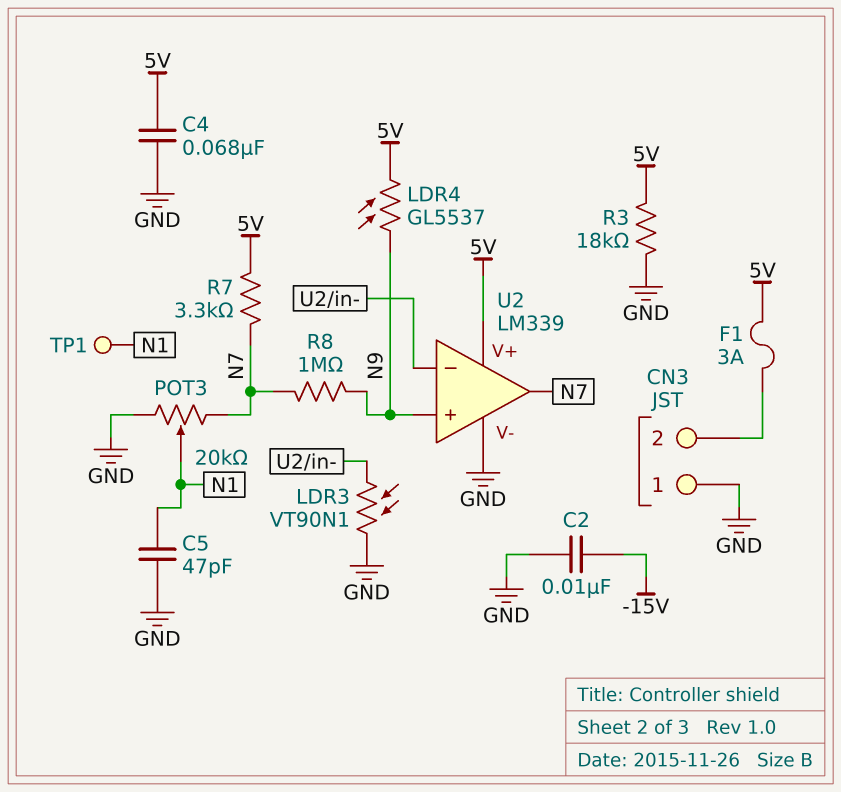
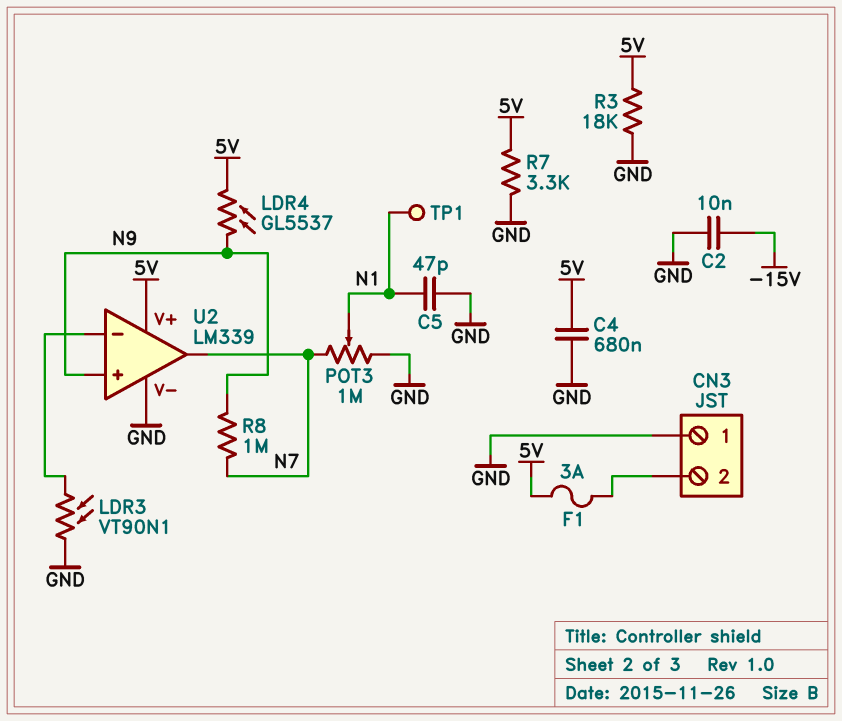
C4: 68nF (5V, GND) -> 680nF (5V, GND)
POT3: 20k (GND, N7, wiper N1) -> 1M (GND, N7, wiper N1)
R7: 3.3k (5V, N7) -> 3.3k (5V, GND)

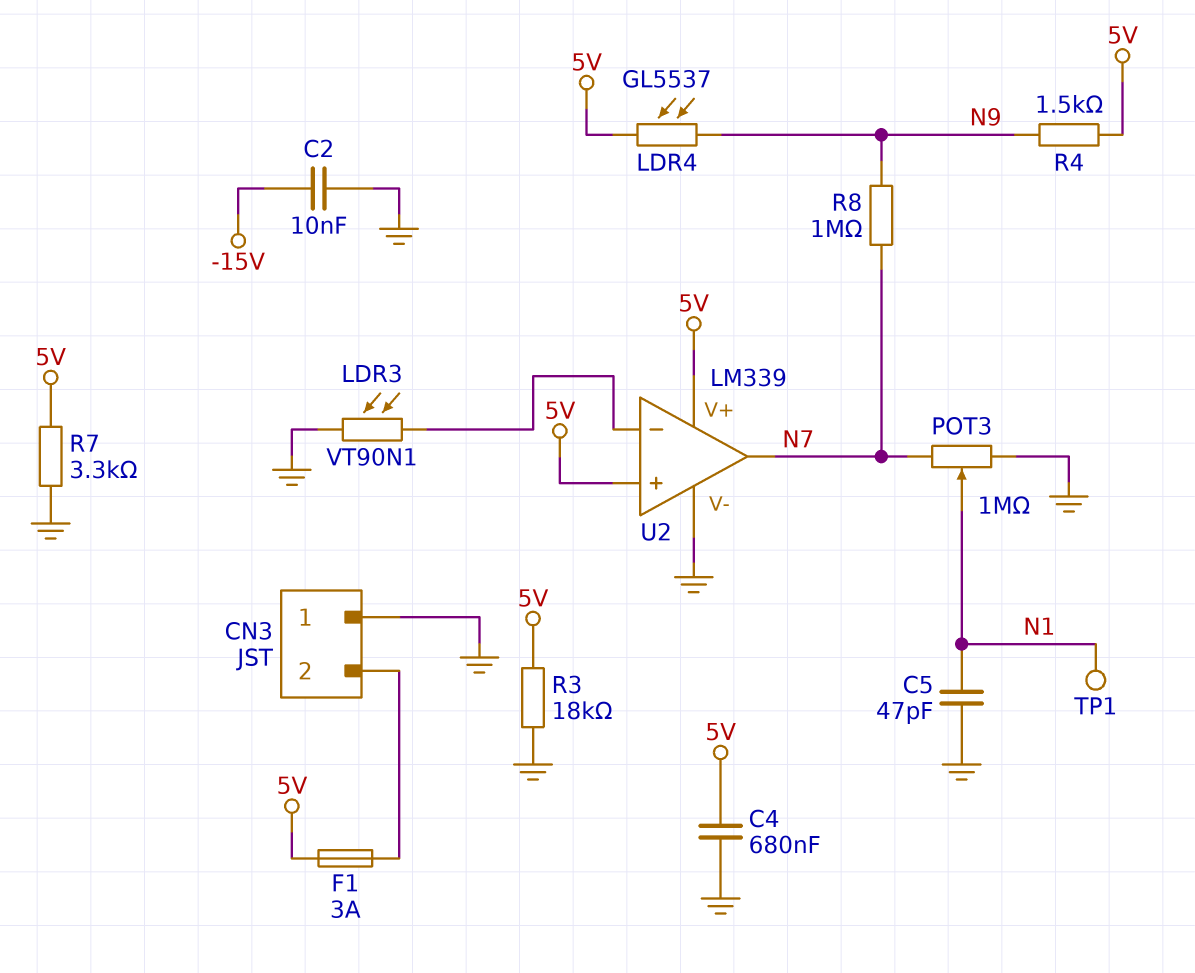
R4: none -> 1.5k (5V, N9)
U2 pin in+: N9 -> 5V

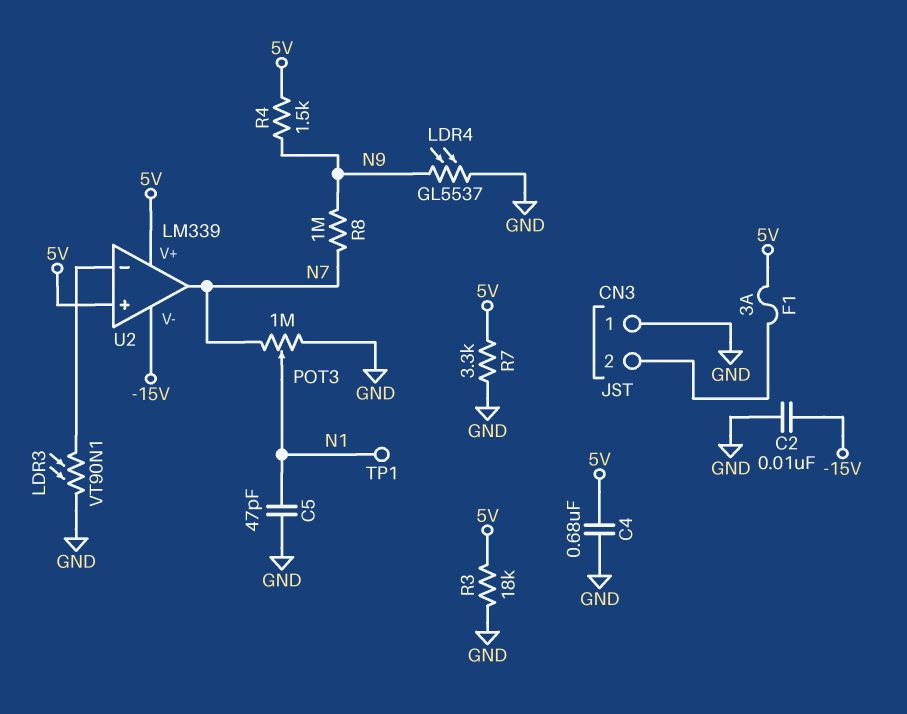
LDR4: GL5537 (5V, N9) -> GL5537 (GND, N9)
U2 pin V-: GND -> -15V

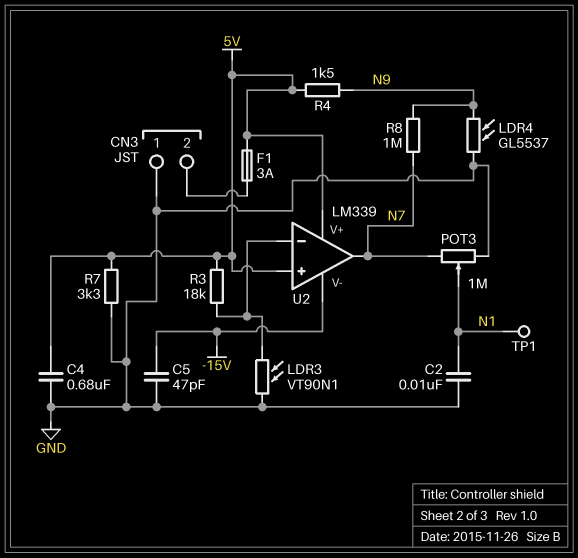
C2: 10nF (-15V, GND) -> 10nF (GND, N1)
C5: 47pF (GND, N1) -> 47pF (-15V, GND)
R3: 18k (5V, GND) -> 18k (5V, U2/in-)

